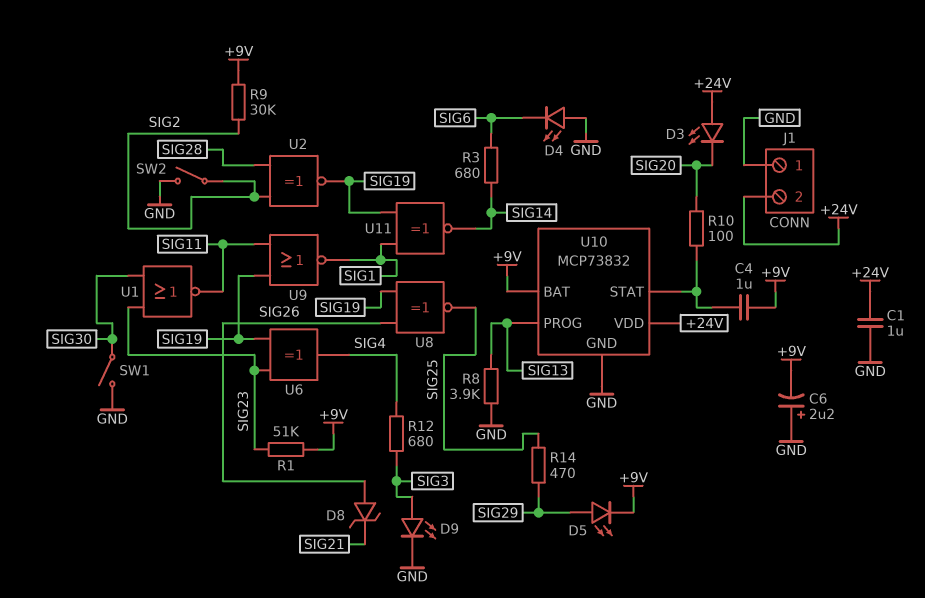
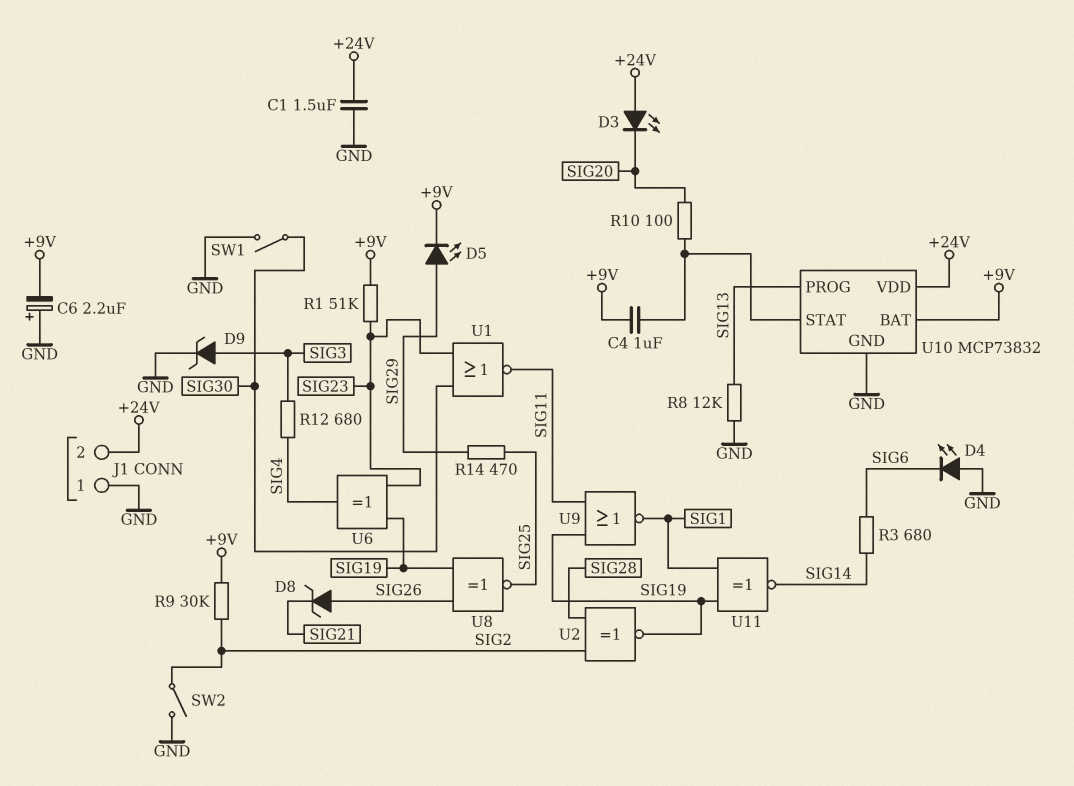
C1: 1uF (+24V, GND) -> 1.5uF (+24V, GND)
D9: LED (A SIG3, K GND) -> zener (A SIG3, K GND)
R8: 3.9k (GND, SIG13) -> 12k (GND, SIG13)

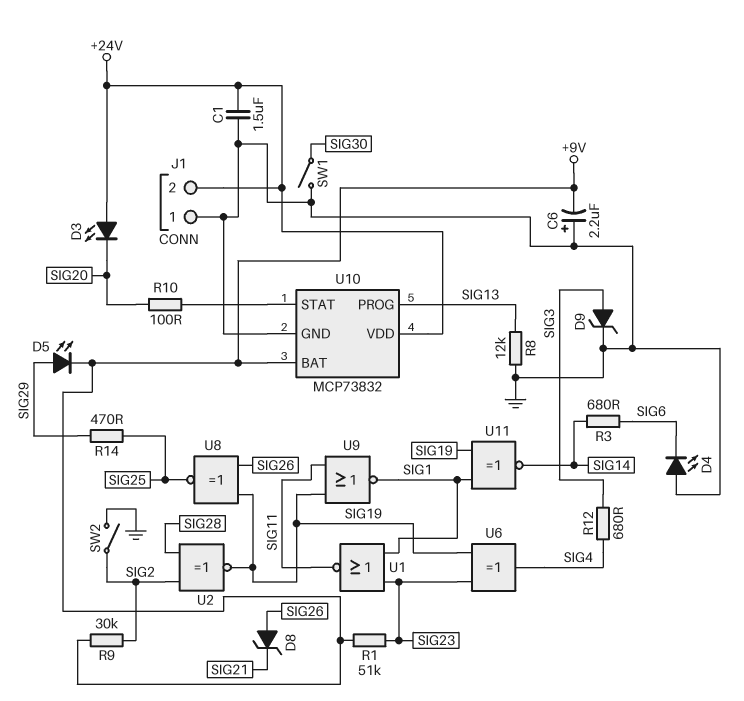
C4: 1uF (+9V, U10/STAT) -> none
U1: NOR (in SIG23, in SIG30, out SIG11) -> NOR (in SIG1, in SIG23, out SIG11)

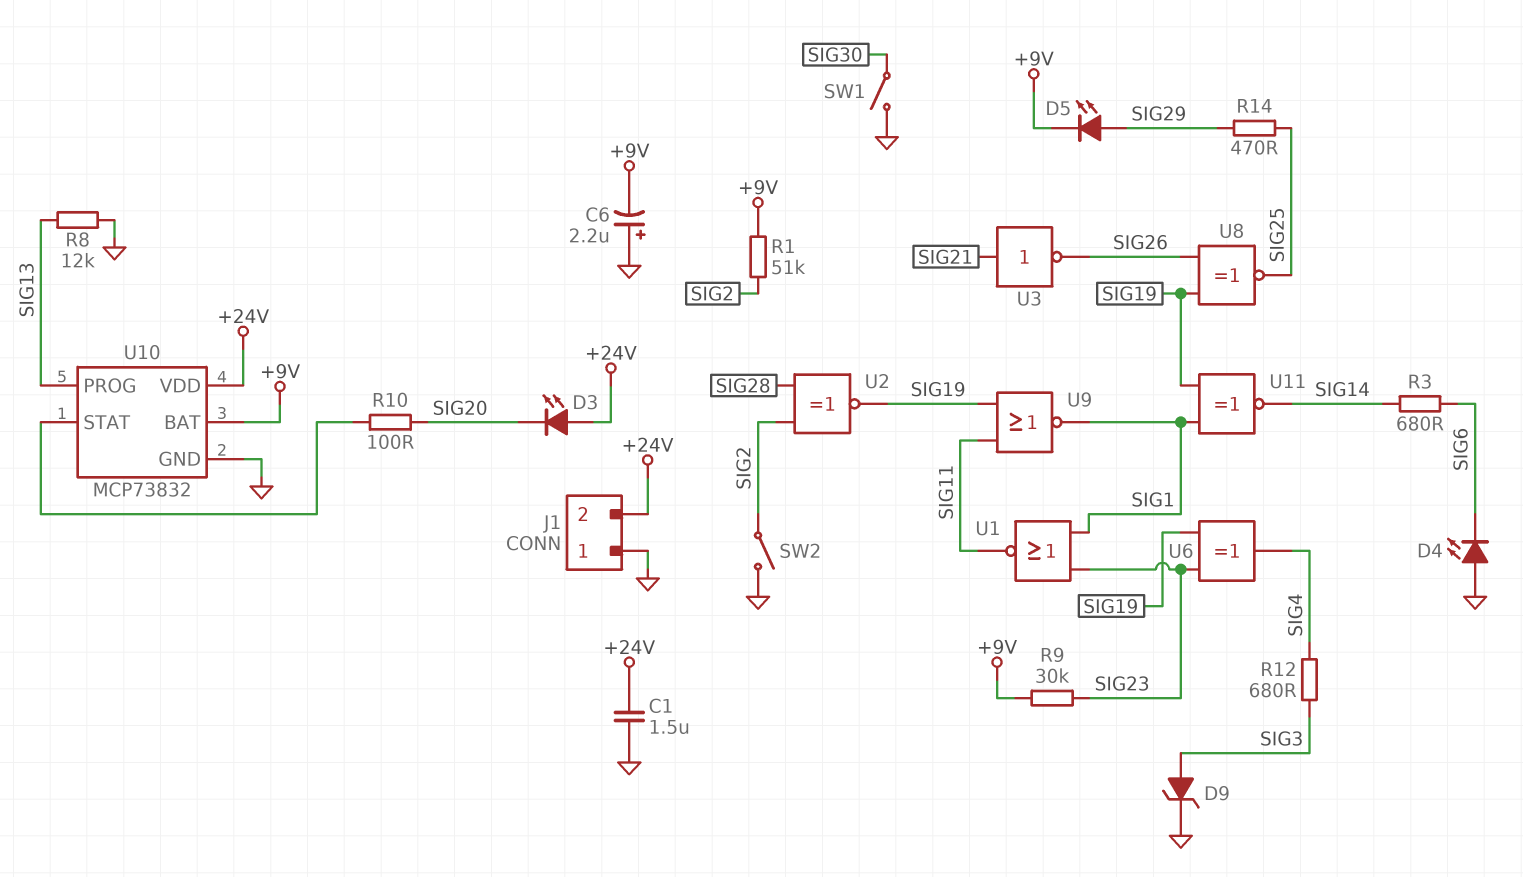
D8: zener (A SIG26, K SIG21) -> none
R1: 51k (+9V, SIG23) -> 51k (+9V, SIG2)
R9: 30k (+9V, SIG2) -> 30k (+9V, SIG23)
U3: none -> NOT (in SIG21, out SIG26)

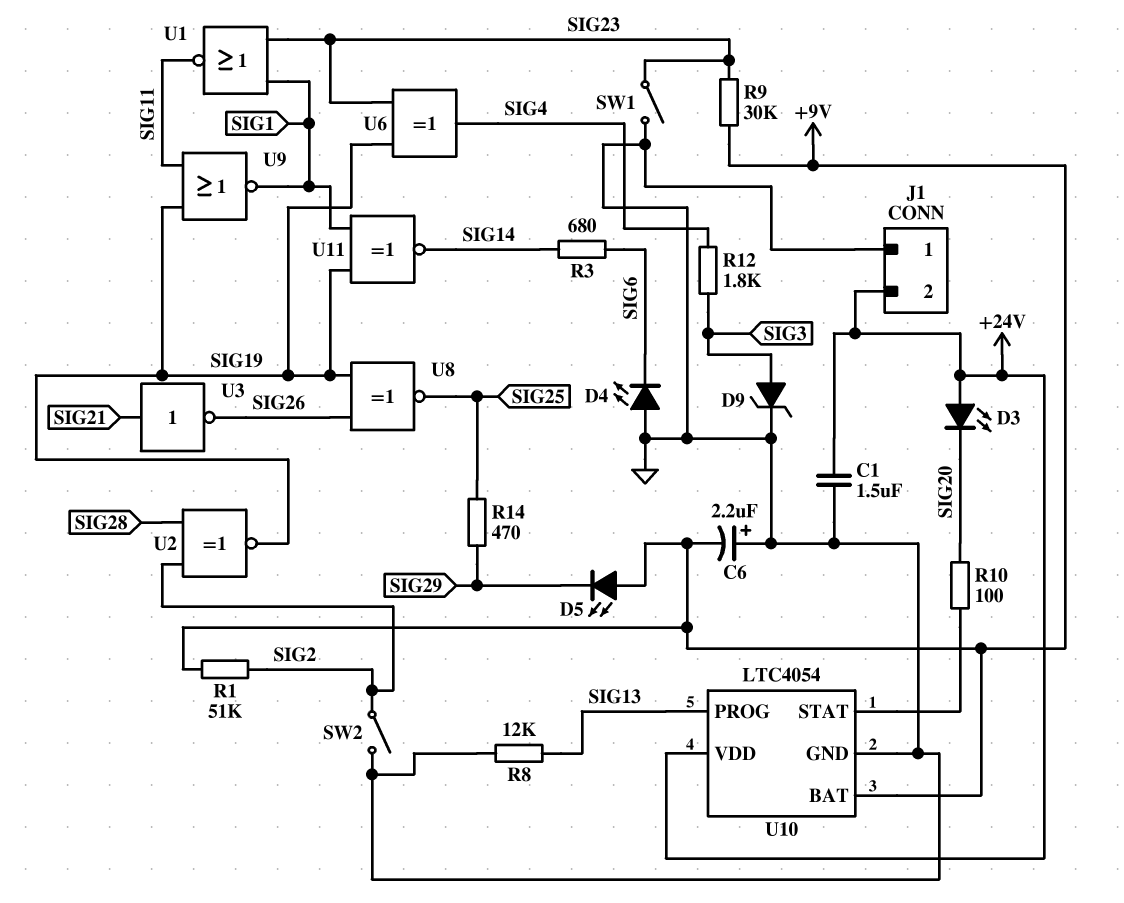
D5: LED (A SIG29, K +9V) -> LED (A +9V, K SIG29)
R12: 680 (SIG3, SIG4) -> 1.8k (SIG3, SIG4)
SW1: switch (GND, SIG30) -> switch (GND, SIG23)
U10: MCP73832 -> LTC4054

